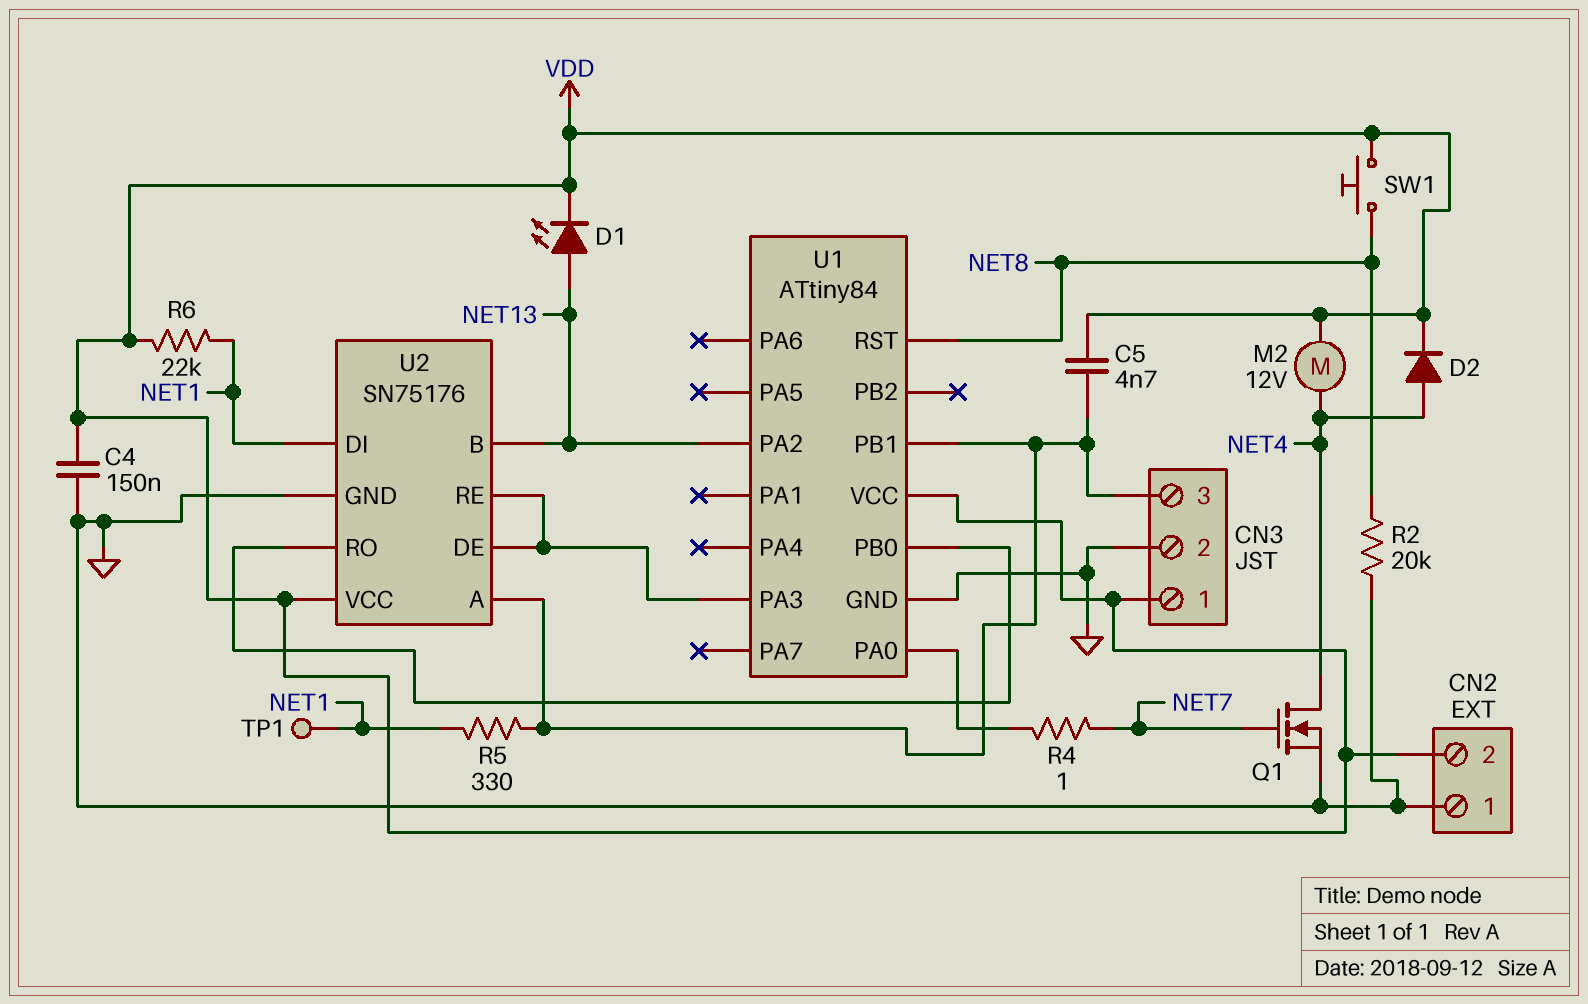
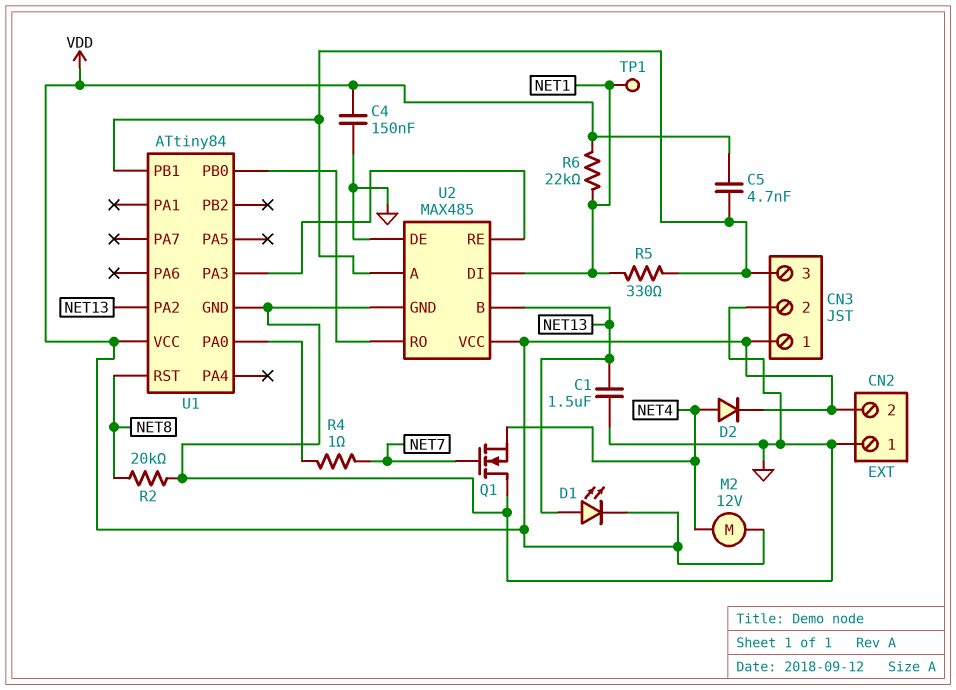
C1: none -> 1.5uF (GND, NET13)
Q1: NMOS (G NET7, D NET4, S GND) -> NMOS (G NET7, D GND, S NET4)
SW1: button (NET8, VDD) -> none
U2: SN75176 -> MAX485
U2 pin DE: U1/PA3 -> GND

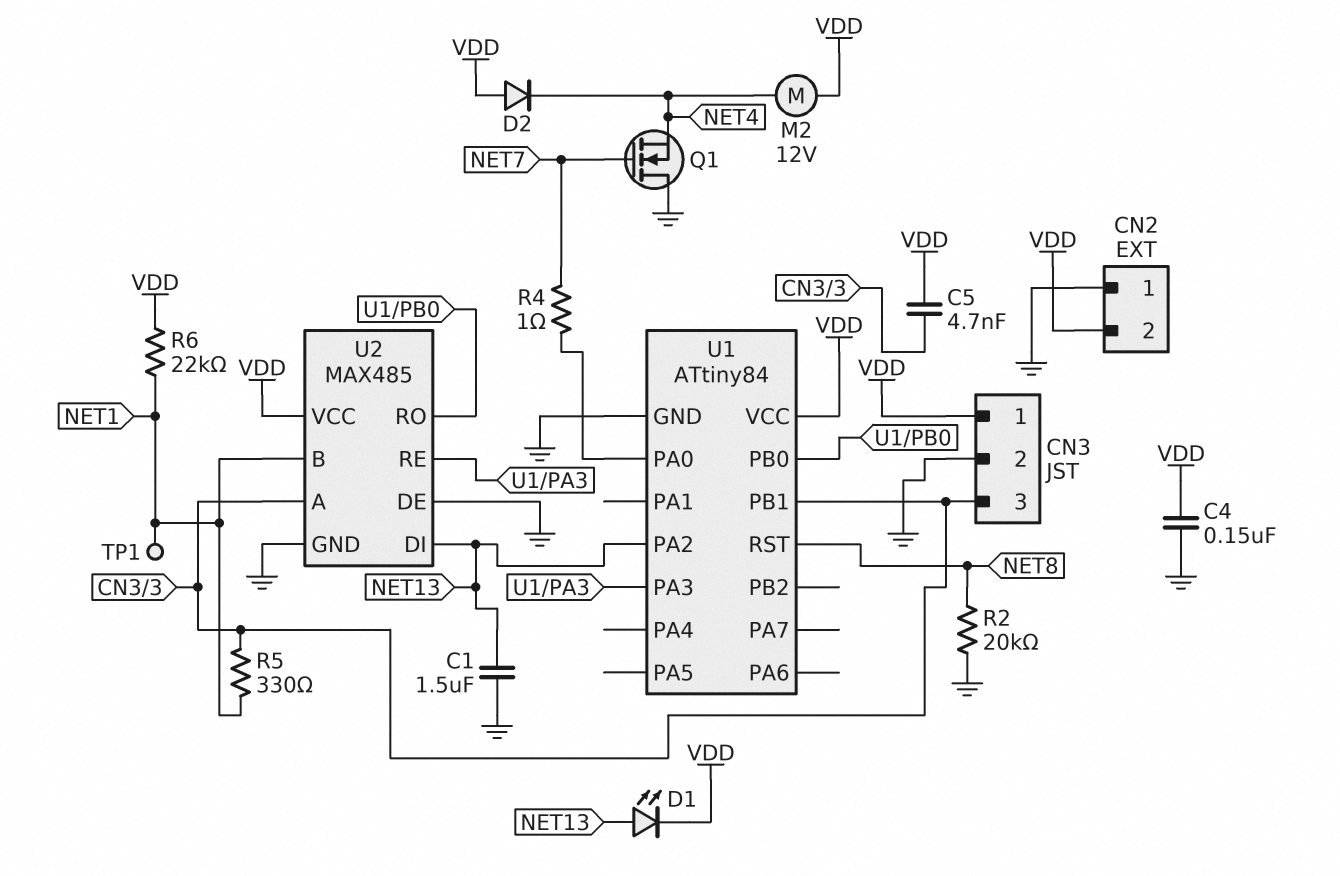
D2: diode (A NET4, K VDD) -> diode (A VDD, K NET4)
U2 pin B: NET13 -> NET1
U2 pin DI: NET1 -> NET13

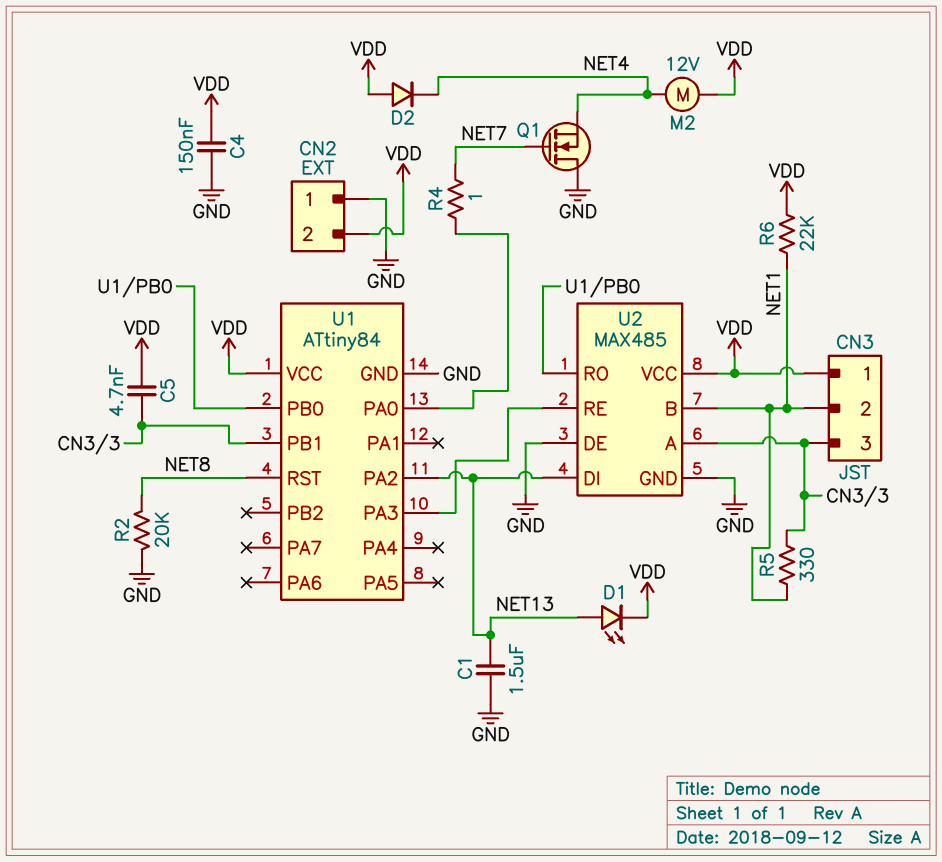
CN3 pin 2: GND -> NET1
TP1: test point (NET1) -> none

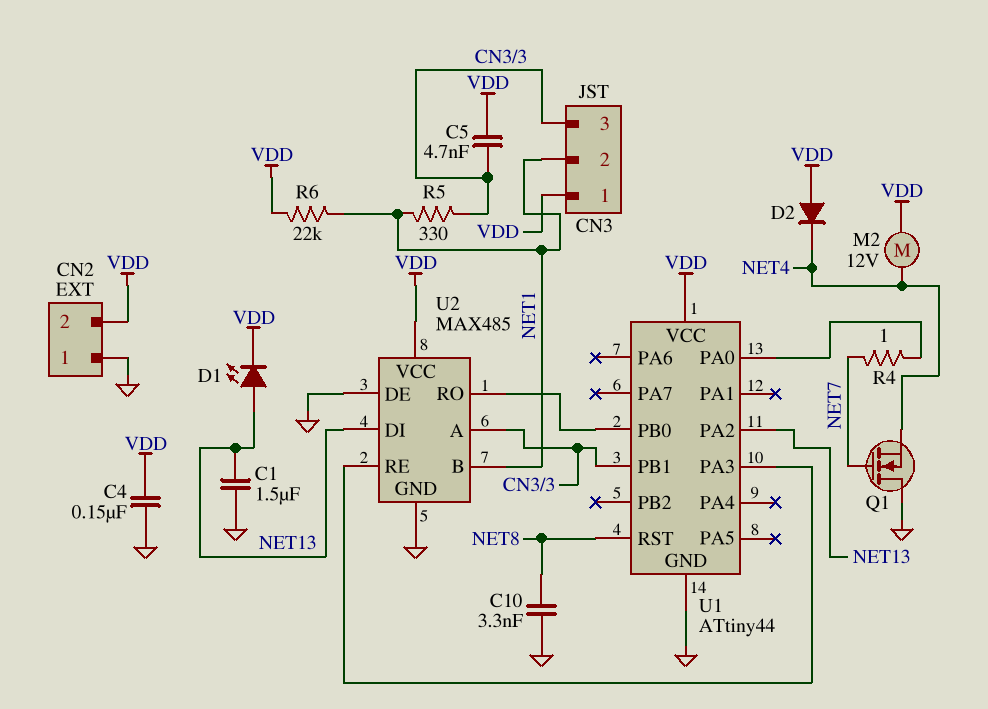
C10: none -> 3.3nF (GND, NET8)
R2: 20k (GND, NET8) -> none
U1: ATtiny84 -> ATtiny44

